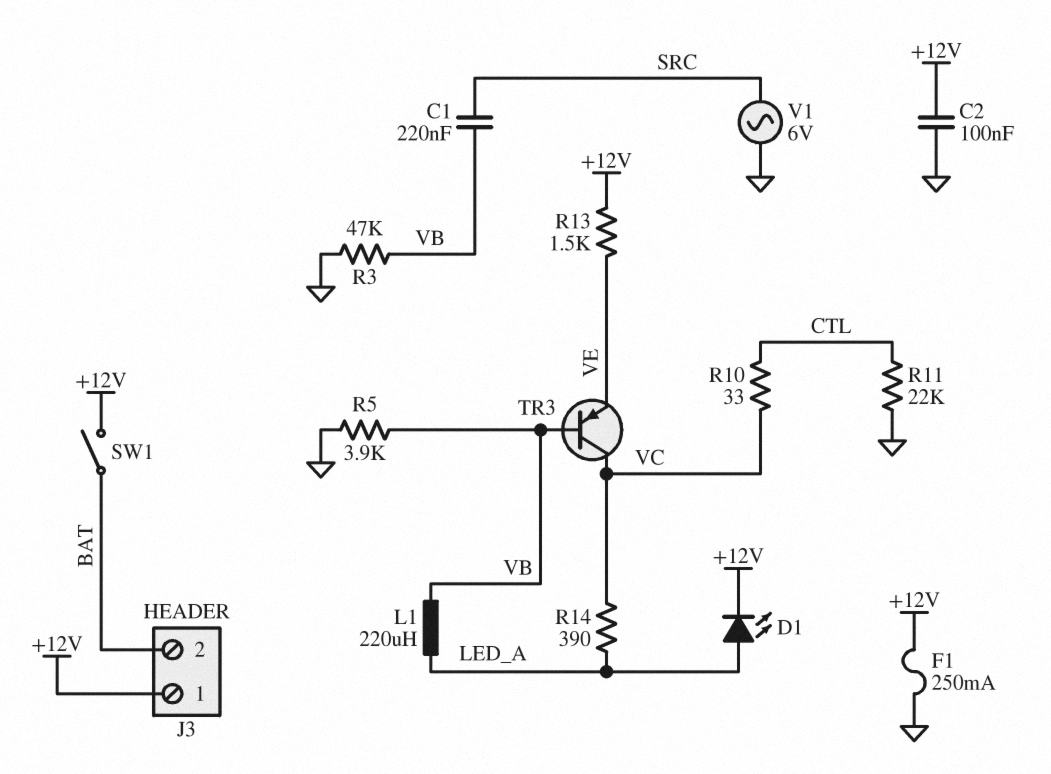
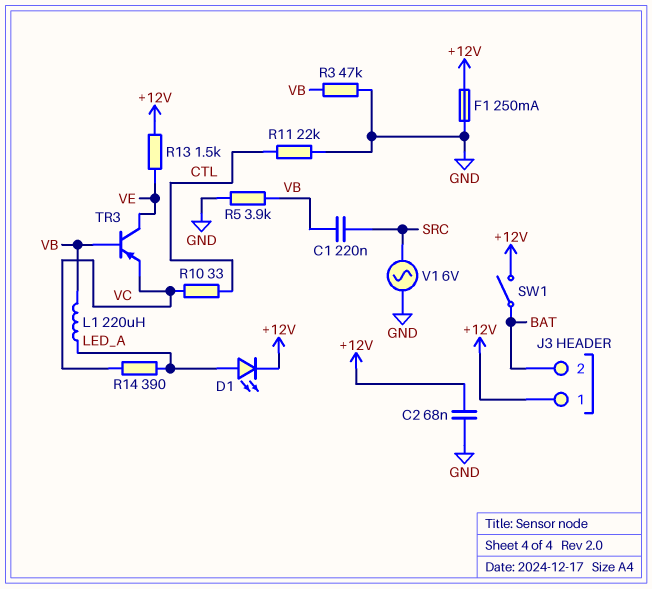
C2: 100nF (+12V, GND) -> 68nF (+12V, GND)
TR3: PNP (B VB, C VC, E VE) -> PNP (B VB, C VE, E VC)

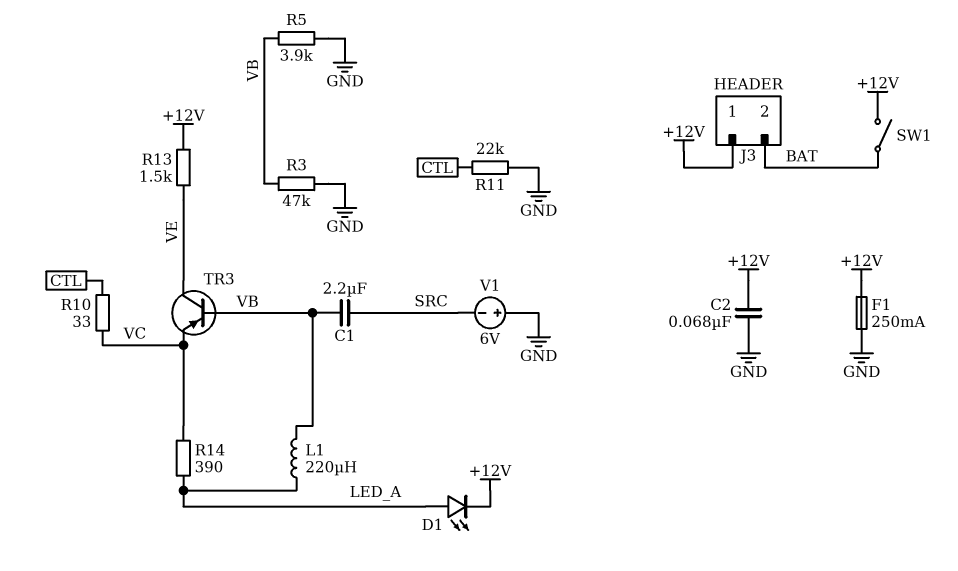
C1: 220nF (SRC, VB) -> 2.2uF (SRC, VB)
V1: AC 6V (GND, SRC) -> 6V (plus GND, minus SRC)

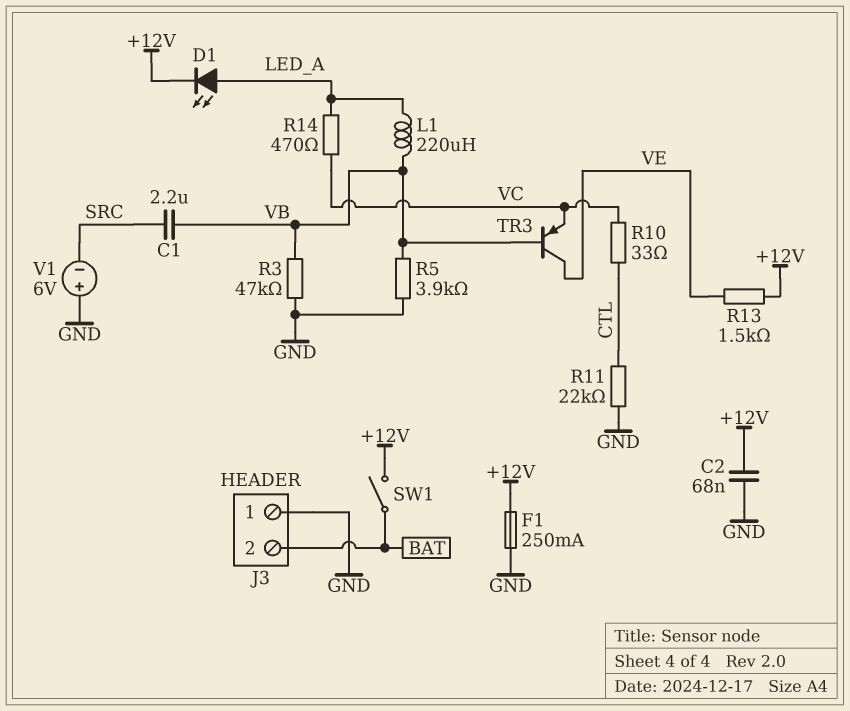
J3 pin 1: +12V -> GND
R14: 390 (LED_A, VC) -> 470 (LED_A, VC)

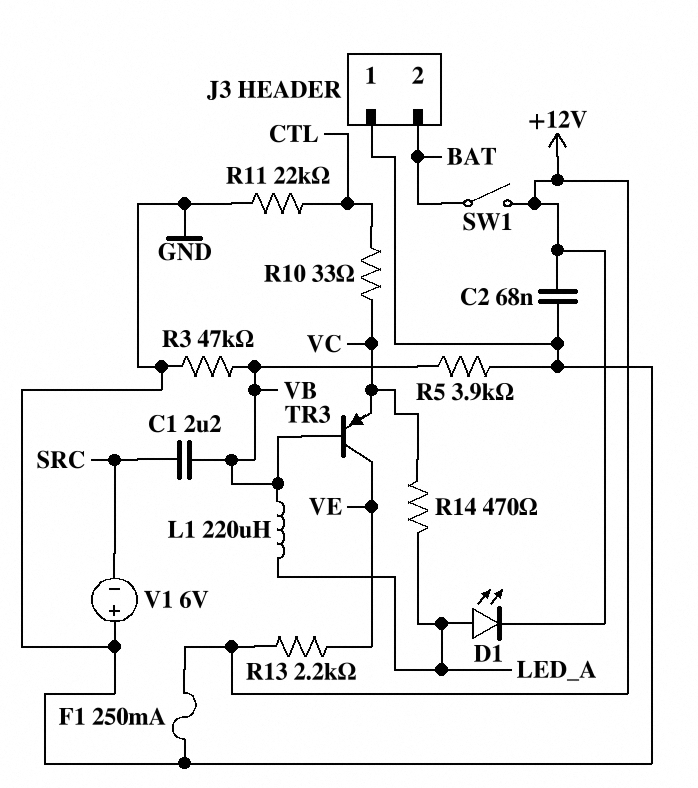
R13: 1.5k (+12V, VE) -> 2.2k (+12V, VE)

